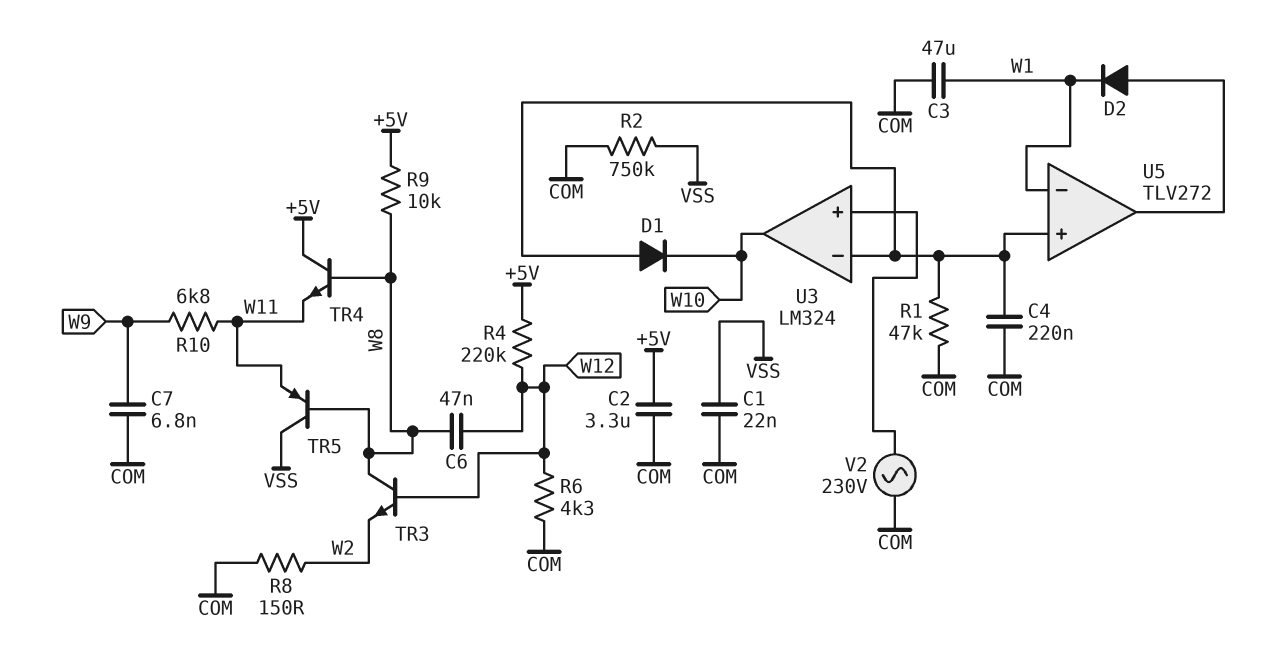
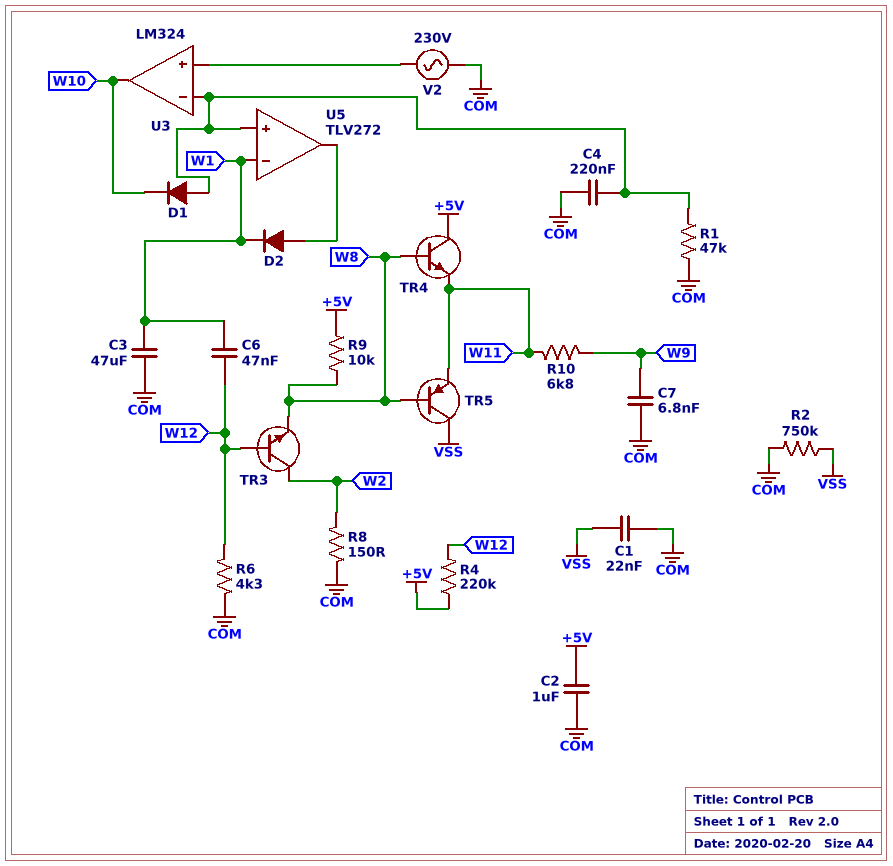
C2: 3.3uF (+5V, COM) -> 1uF (+5V, COM)
C6: 47nF (W8, W12) -> 47nF (W1, W12)
TR3: NPN (B W12, C W8, E W2) -> NPN (B W12, C W2, E W8)

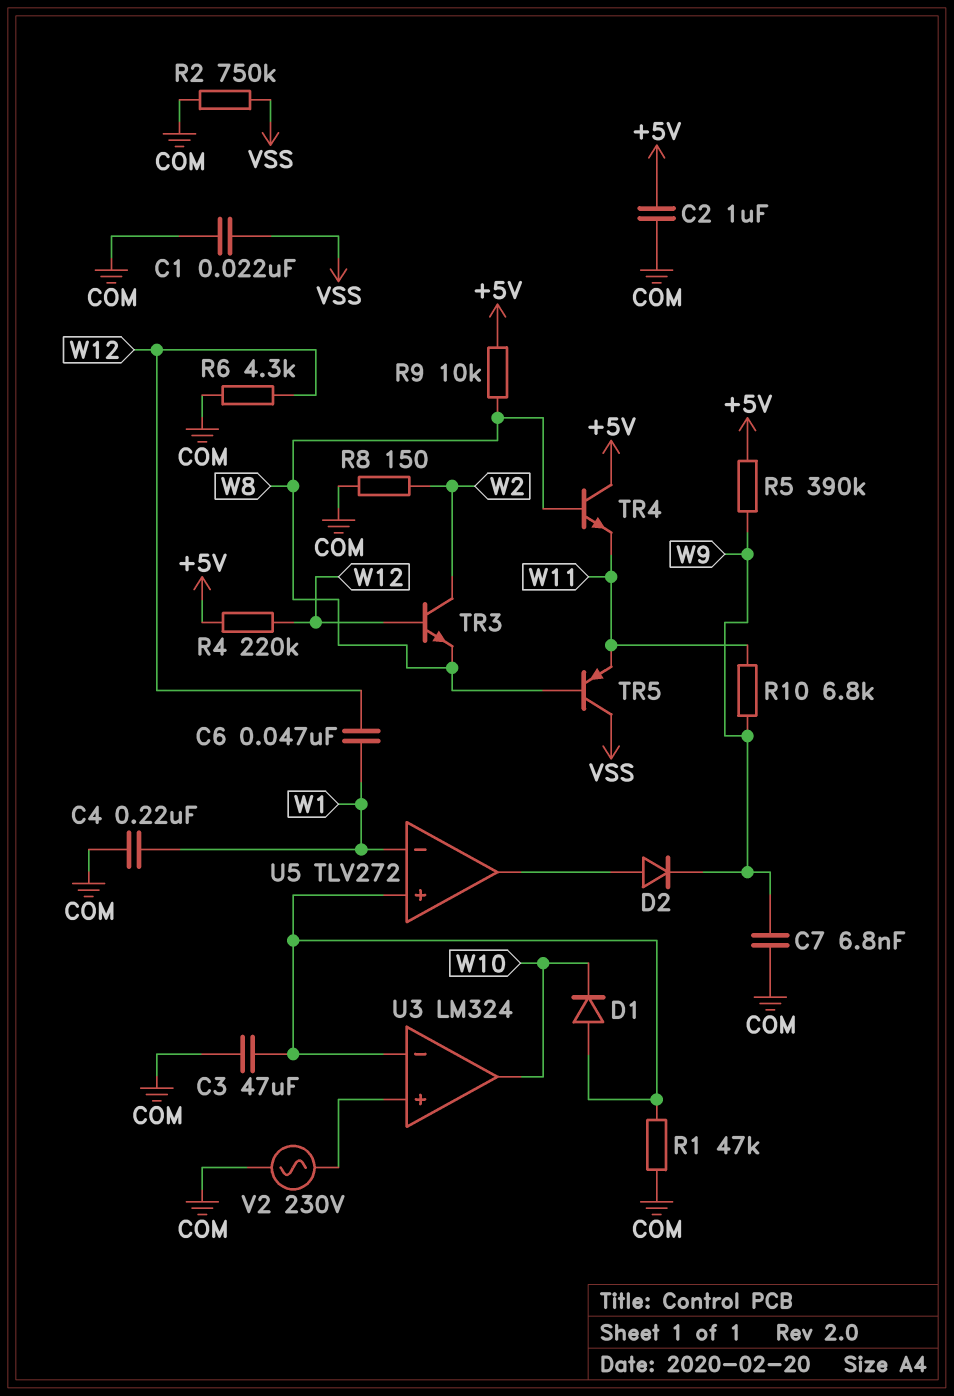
C3: 47uF (COM, W1) -> 47uF (COM, U3/in-)
C4: 220nF (COM, U3/in-) -> 220nF (COM, W1)
D2: diode (A U5/out, K W1) -> diode (A U5/out, K W9)
R5: none -> 390k (+5V, W9)

